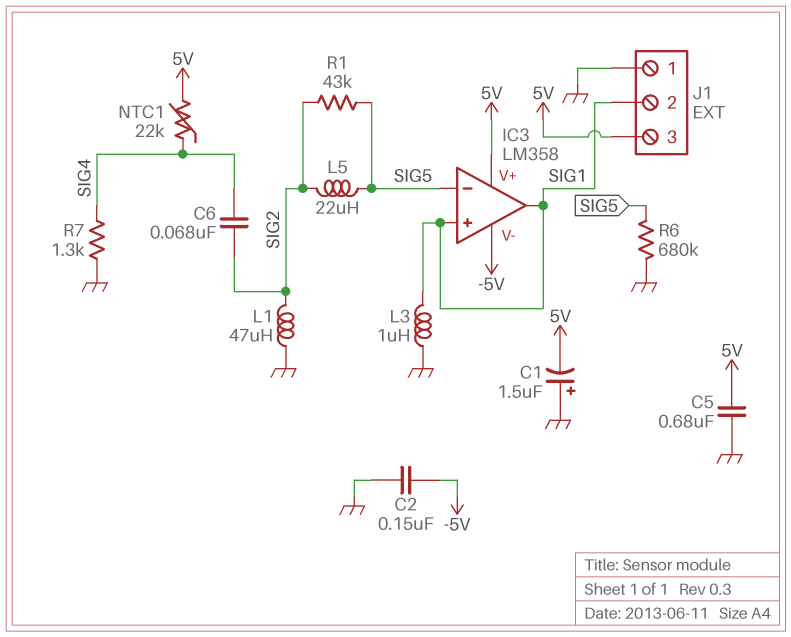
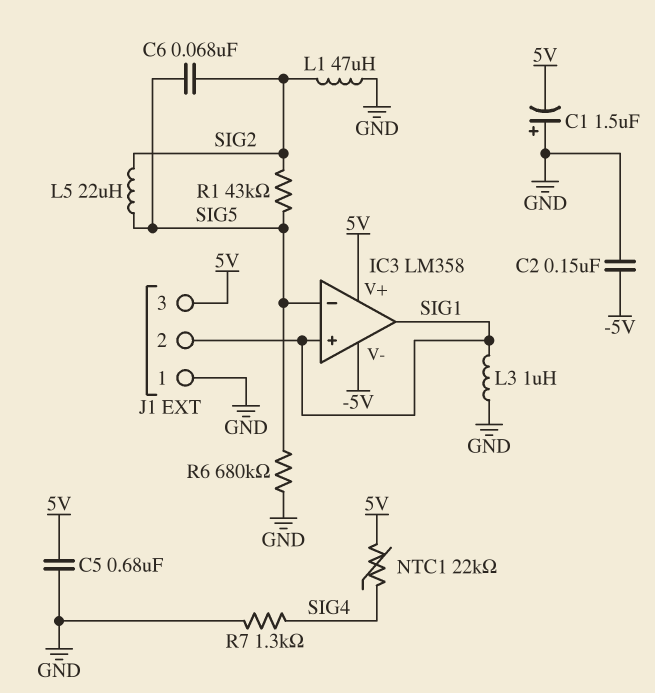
C6: 68nF (SIG2, SIG4) -> 68nF (SIG2, SIG5)

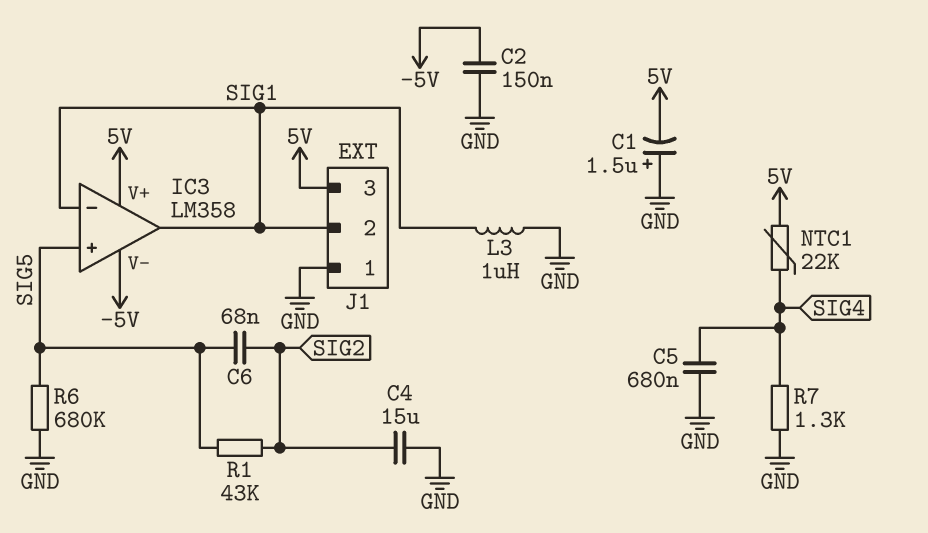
C4: none -> 15uF (GND, SIG2)
C5: 680nF (5V, GND) -> 680nF (GND, SIG4)
IC3 pin in+: SIG1 -> SIG5
IC3 pin in-: SIG5 -> SIG1
L1: 47uH (GND, SIG2) -> none
L5: 22uH (SIG2, SIG5) -> none

